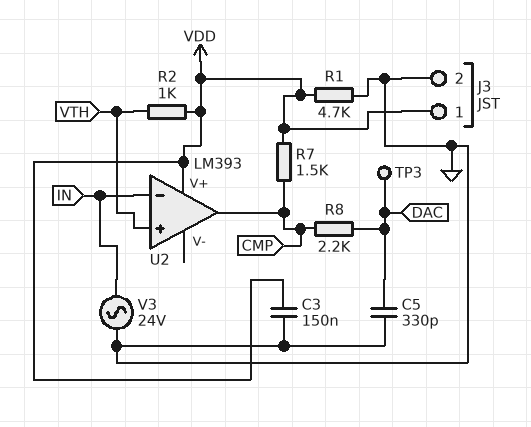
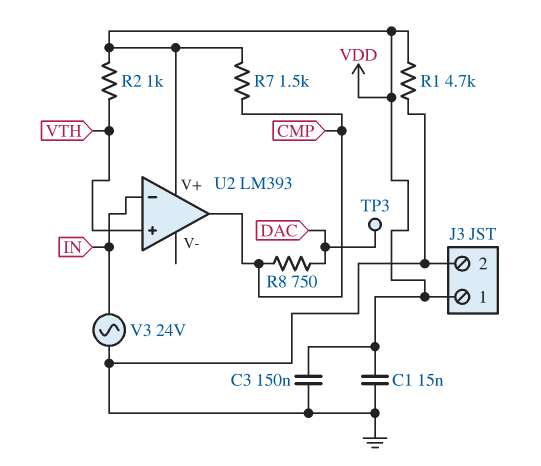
C1: none -> 15nF (GND, VDD)
C5: 330pF (DAC, GND) -> none
R8: 2.2k (CMP, DAC) -> 750 (CMP, DAC)

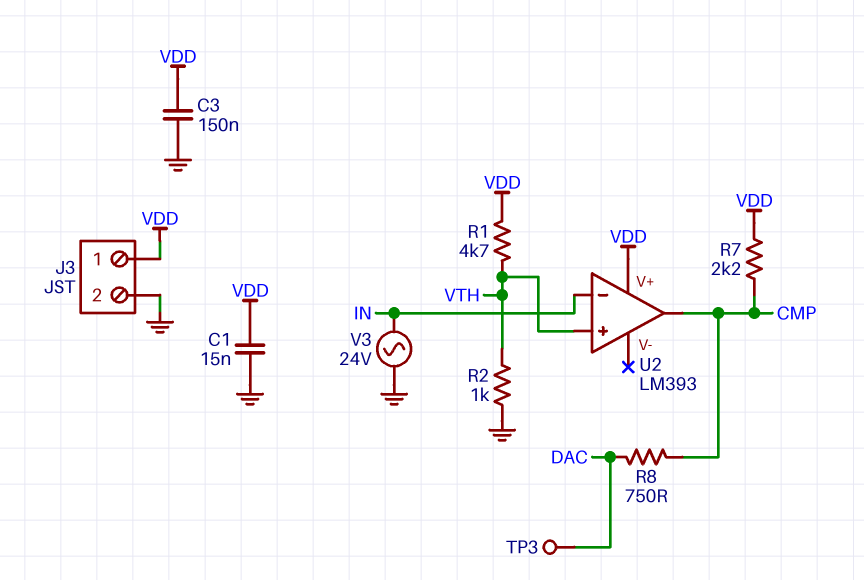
R1: 4.7k (GND, VDD) -> 4.7k (VDD, VTH)
R2: 1k (VDD, VTH) -> 1k (GND, VTH)
R7: 1.5k (CMP, VDD) -> 2.2k (CMP, VDD)

